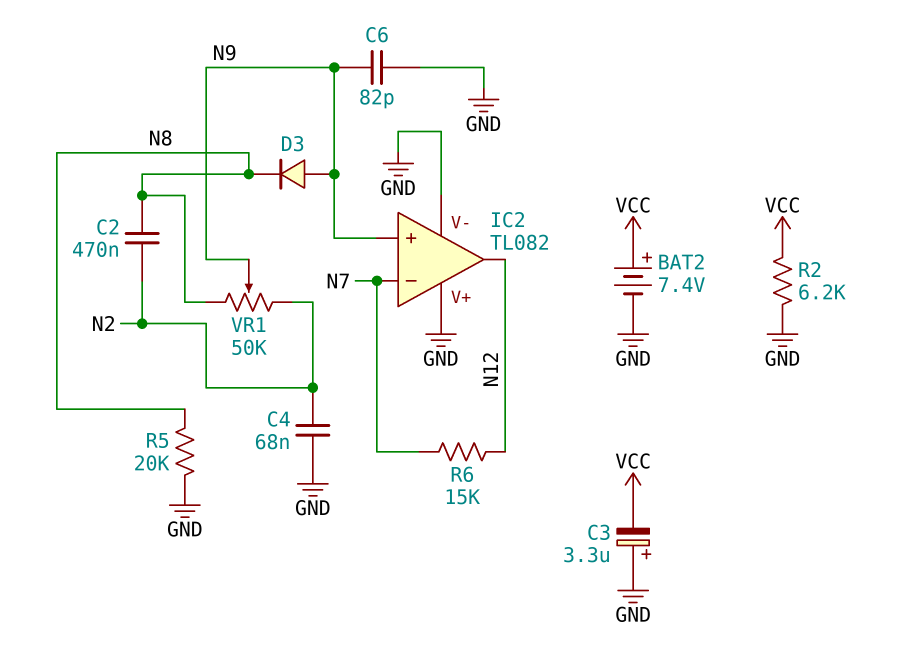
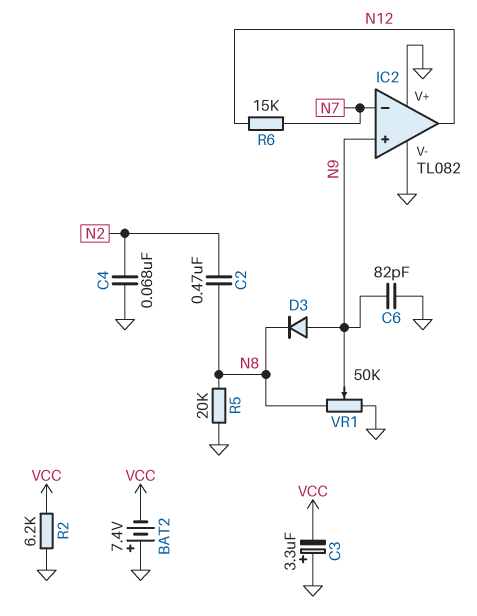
BAT2: 7.4V (plus VCC, minus GND) -> 7.4V (plus GND, minus VCC)
VR1: 50k (N2, N8, wiper N9) -> 50k (GND, N8, wiper N9)

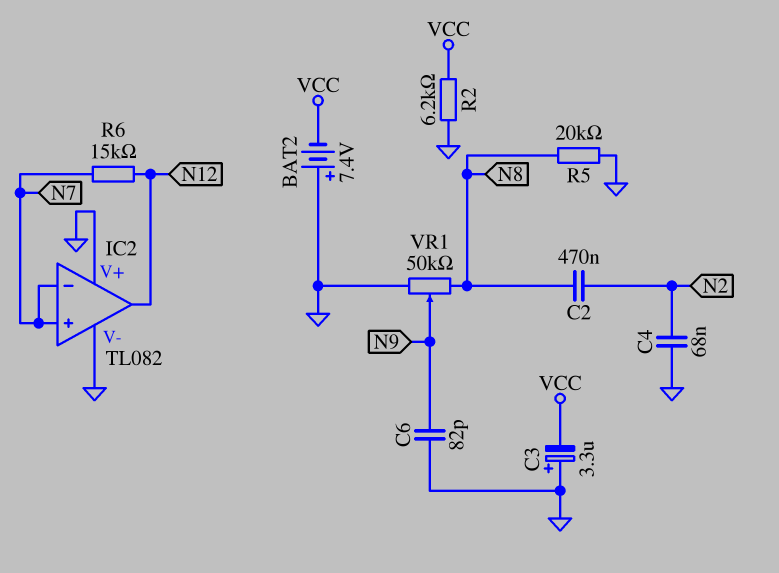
D3: diode (A N9, K N8) -> none
IC2 pin in+: N9 -> N7

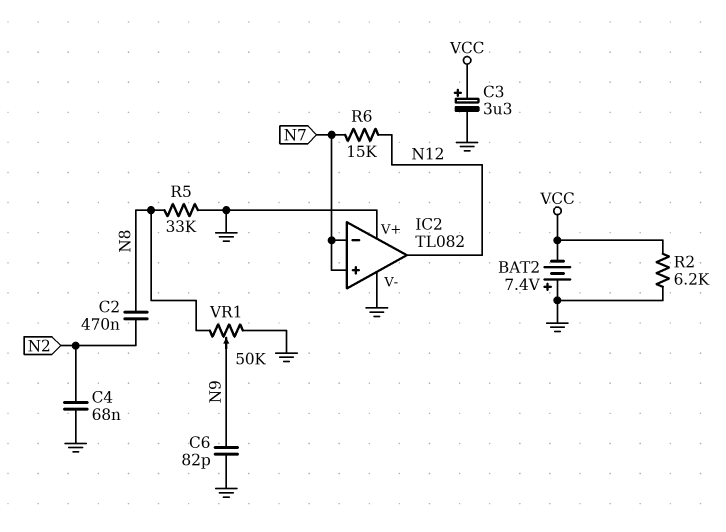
C3: 3.3uF (plus GND, minus VCC) -> 3.3uF (plus VCC, minus GND)
R5: 20k (GND, N8) -> 33k (GND, N8)

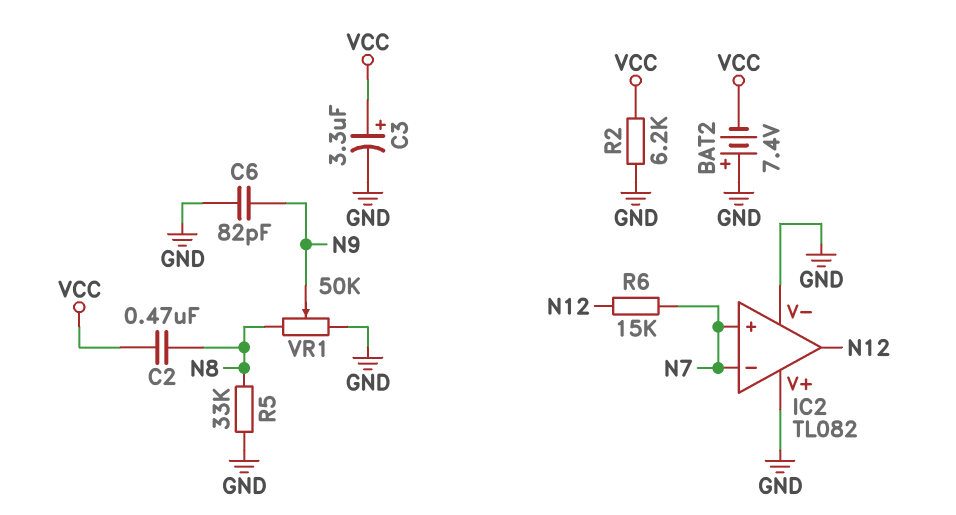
C2: 470nF (N2, N8) -> 470nF (N8, VCC)
C4: 68nF (GND, N2) -> none

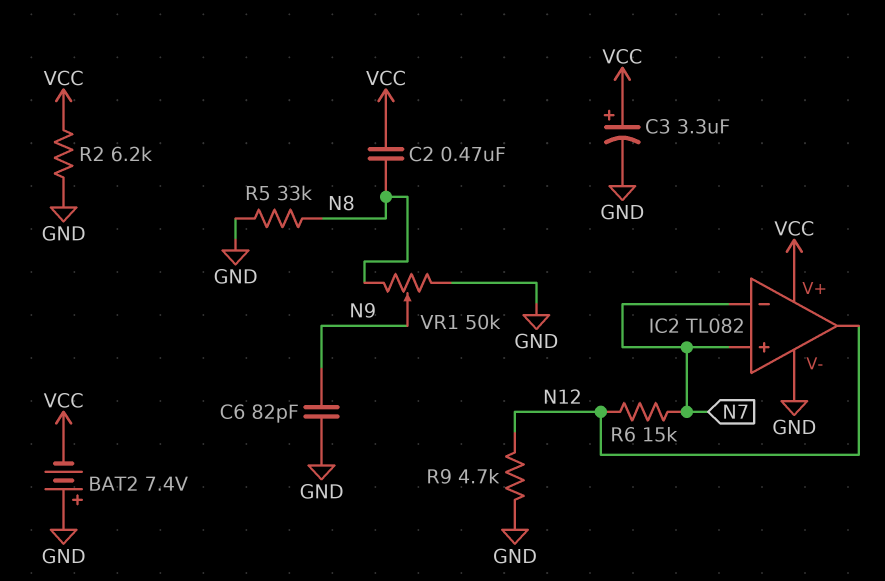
IC2 pin V+: GND -> VCC
R9: none -> 4.7k (GND, N12)

